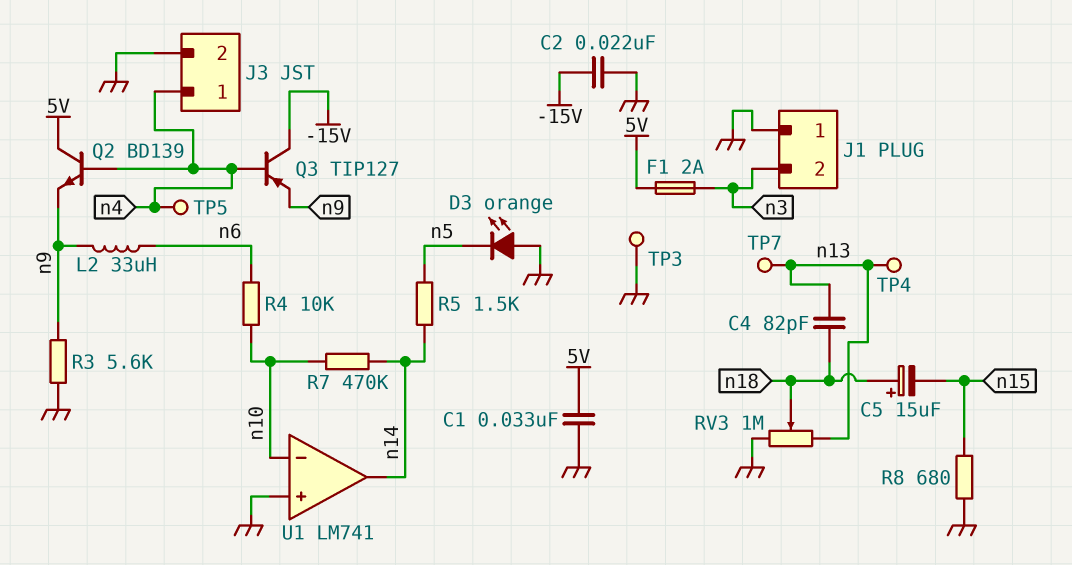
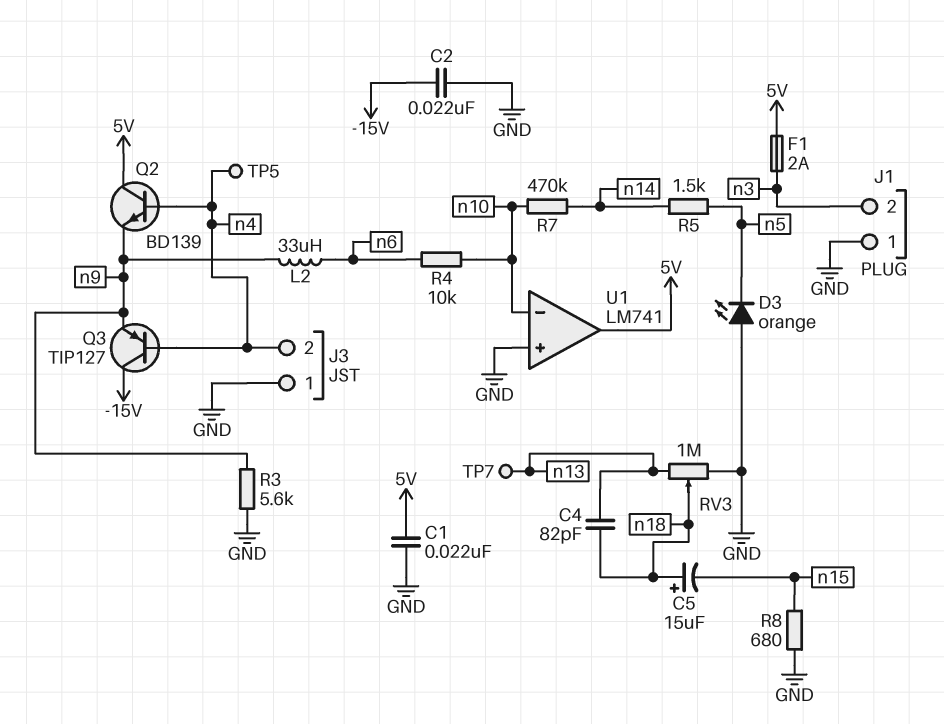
C1: 33nF (5V, GND) -> 22nF (5V, GND)
J3 pin 1: n4 -> GND
J3 pin 2: GND -> n4
TP3: test point (GND) -> none
TP4: test point (n13) -> none
U1 pin out: n14 -> 5V

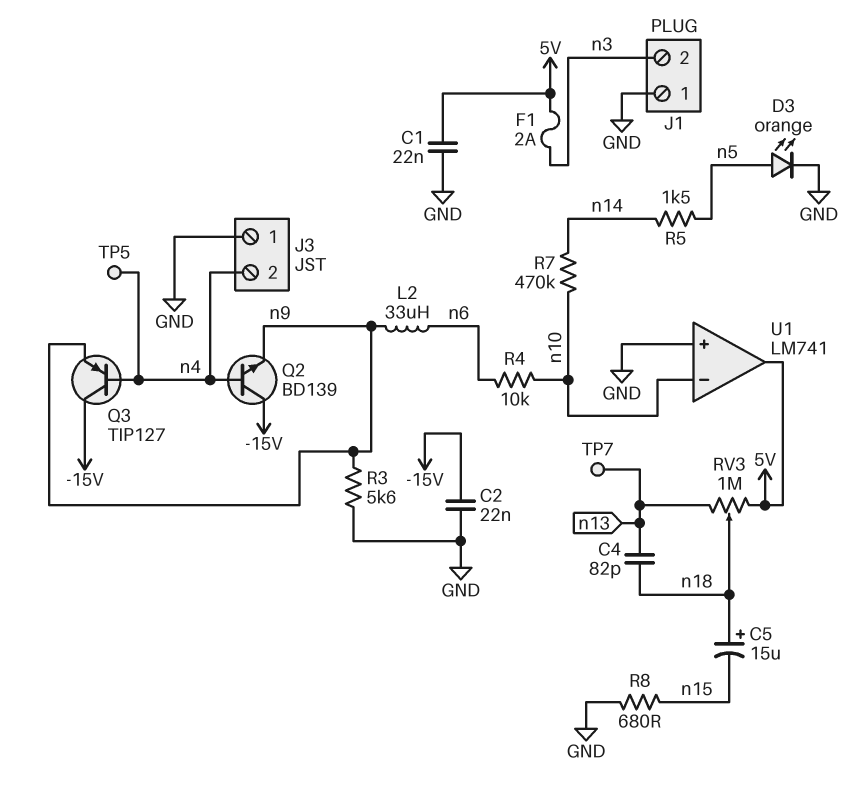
D3: LED orange (A GND, K n5) -> LED orange (A n5, K GND)
Q2: NPN BD139 (B n4, C 5V, E n9) -> NPN BD139 (B n4, C -15V, E n9)
RV3: 1M (GND, n13, wiper n18) -> 1M (5V, n13, wiper n18)

